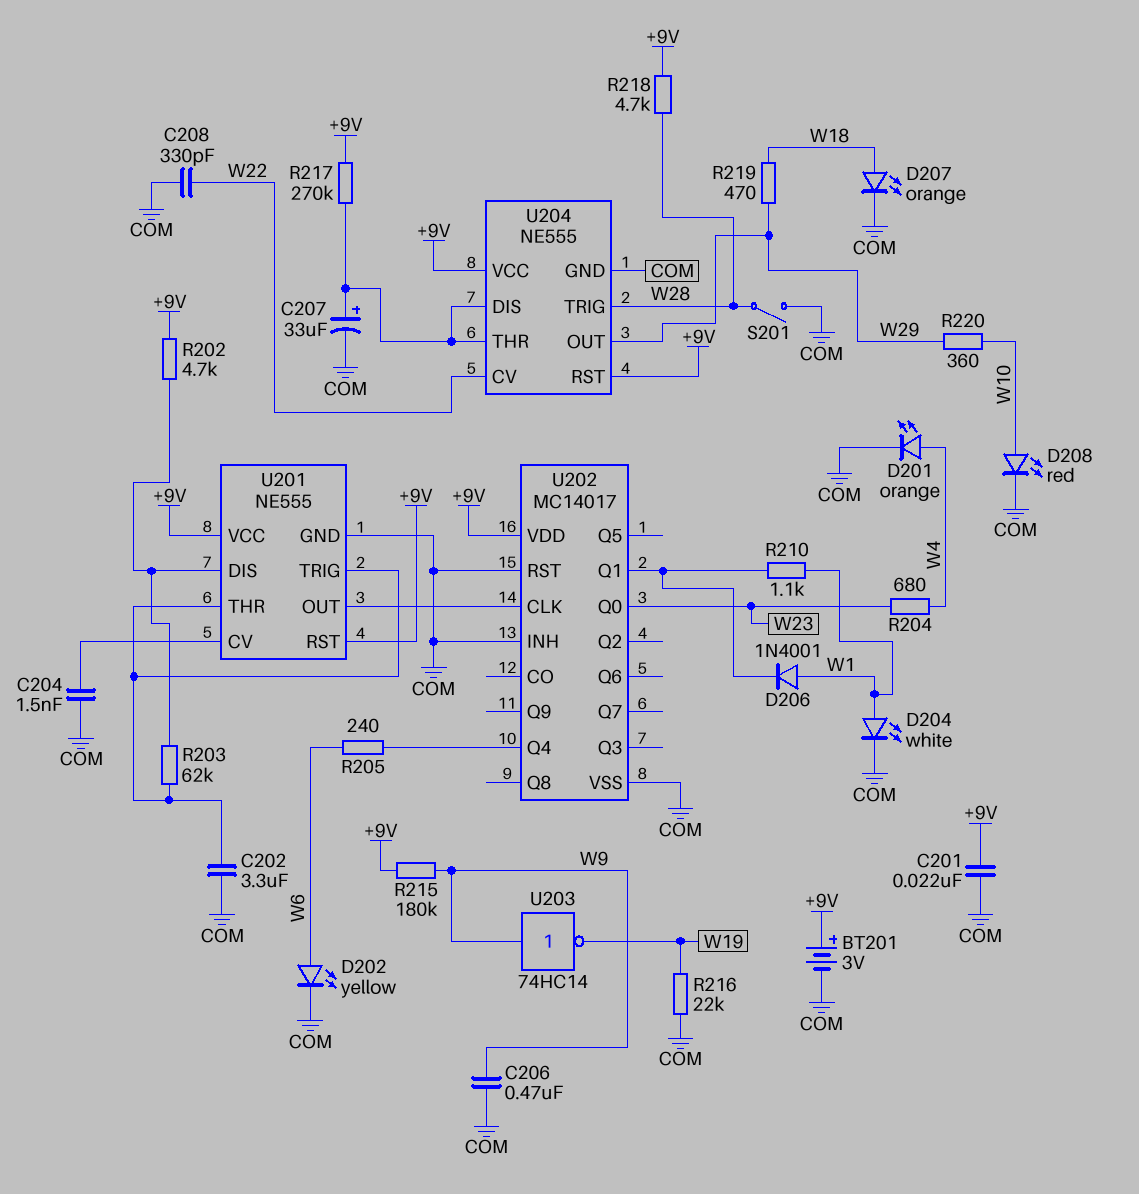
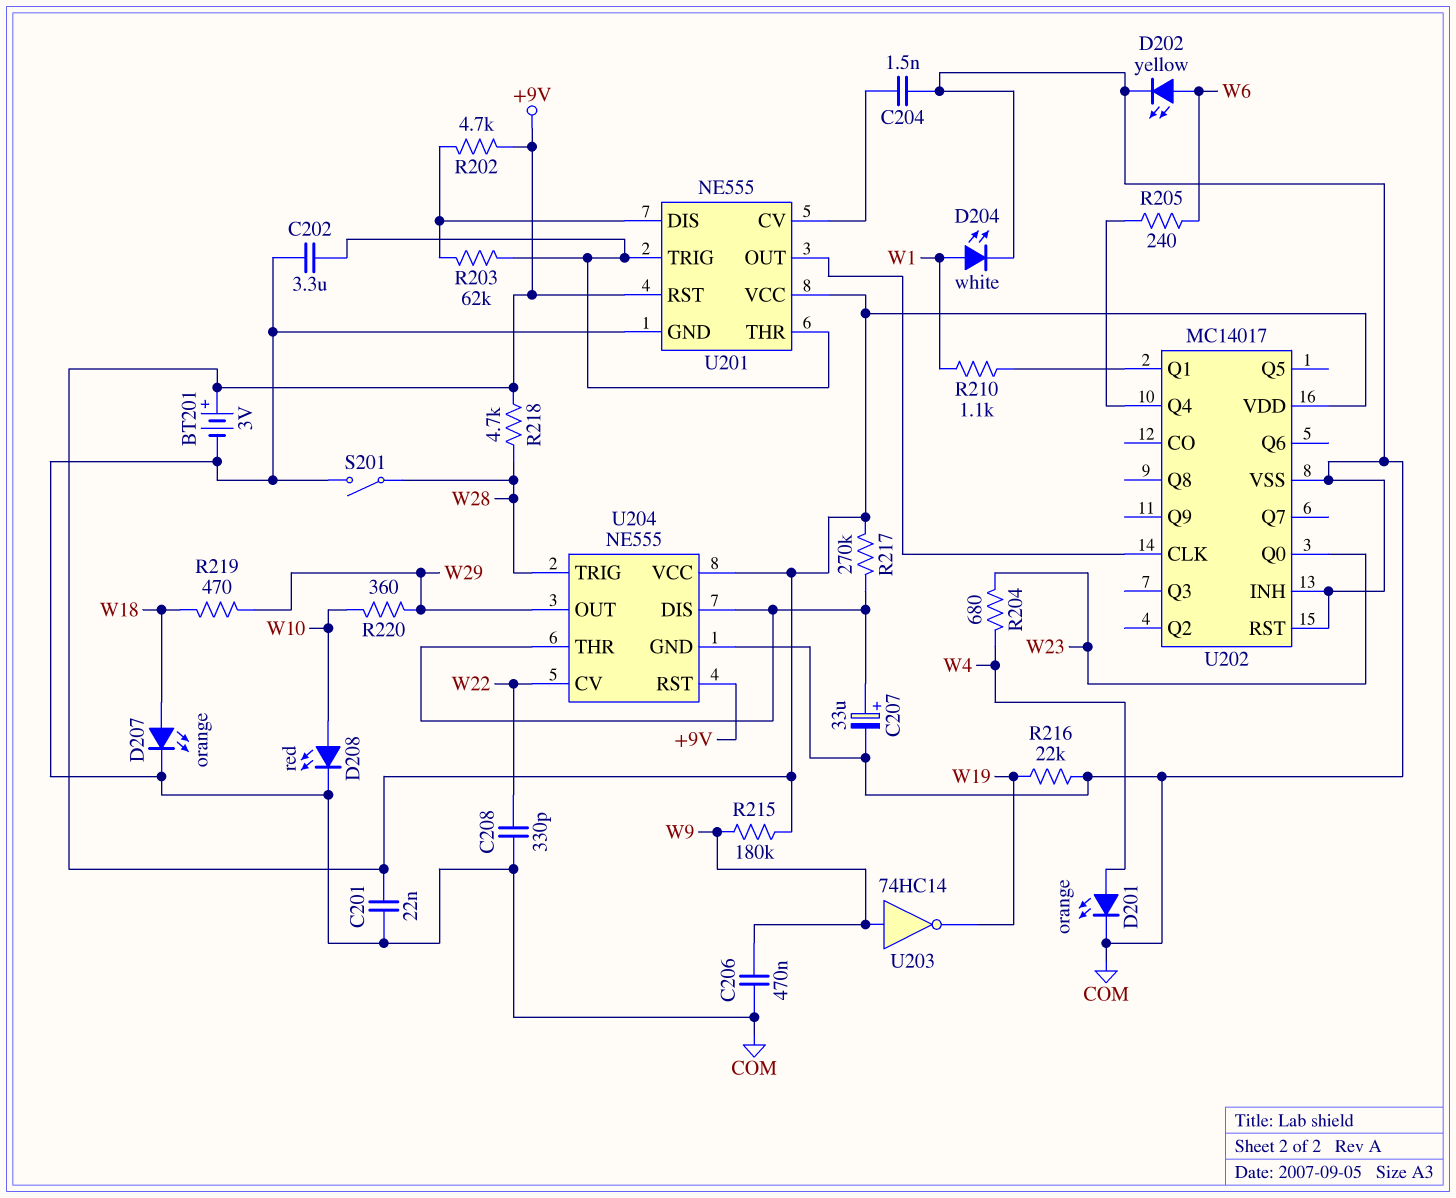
D206: diode 1N4001 (A W1, K U202/Q1) -> none

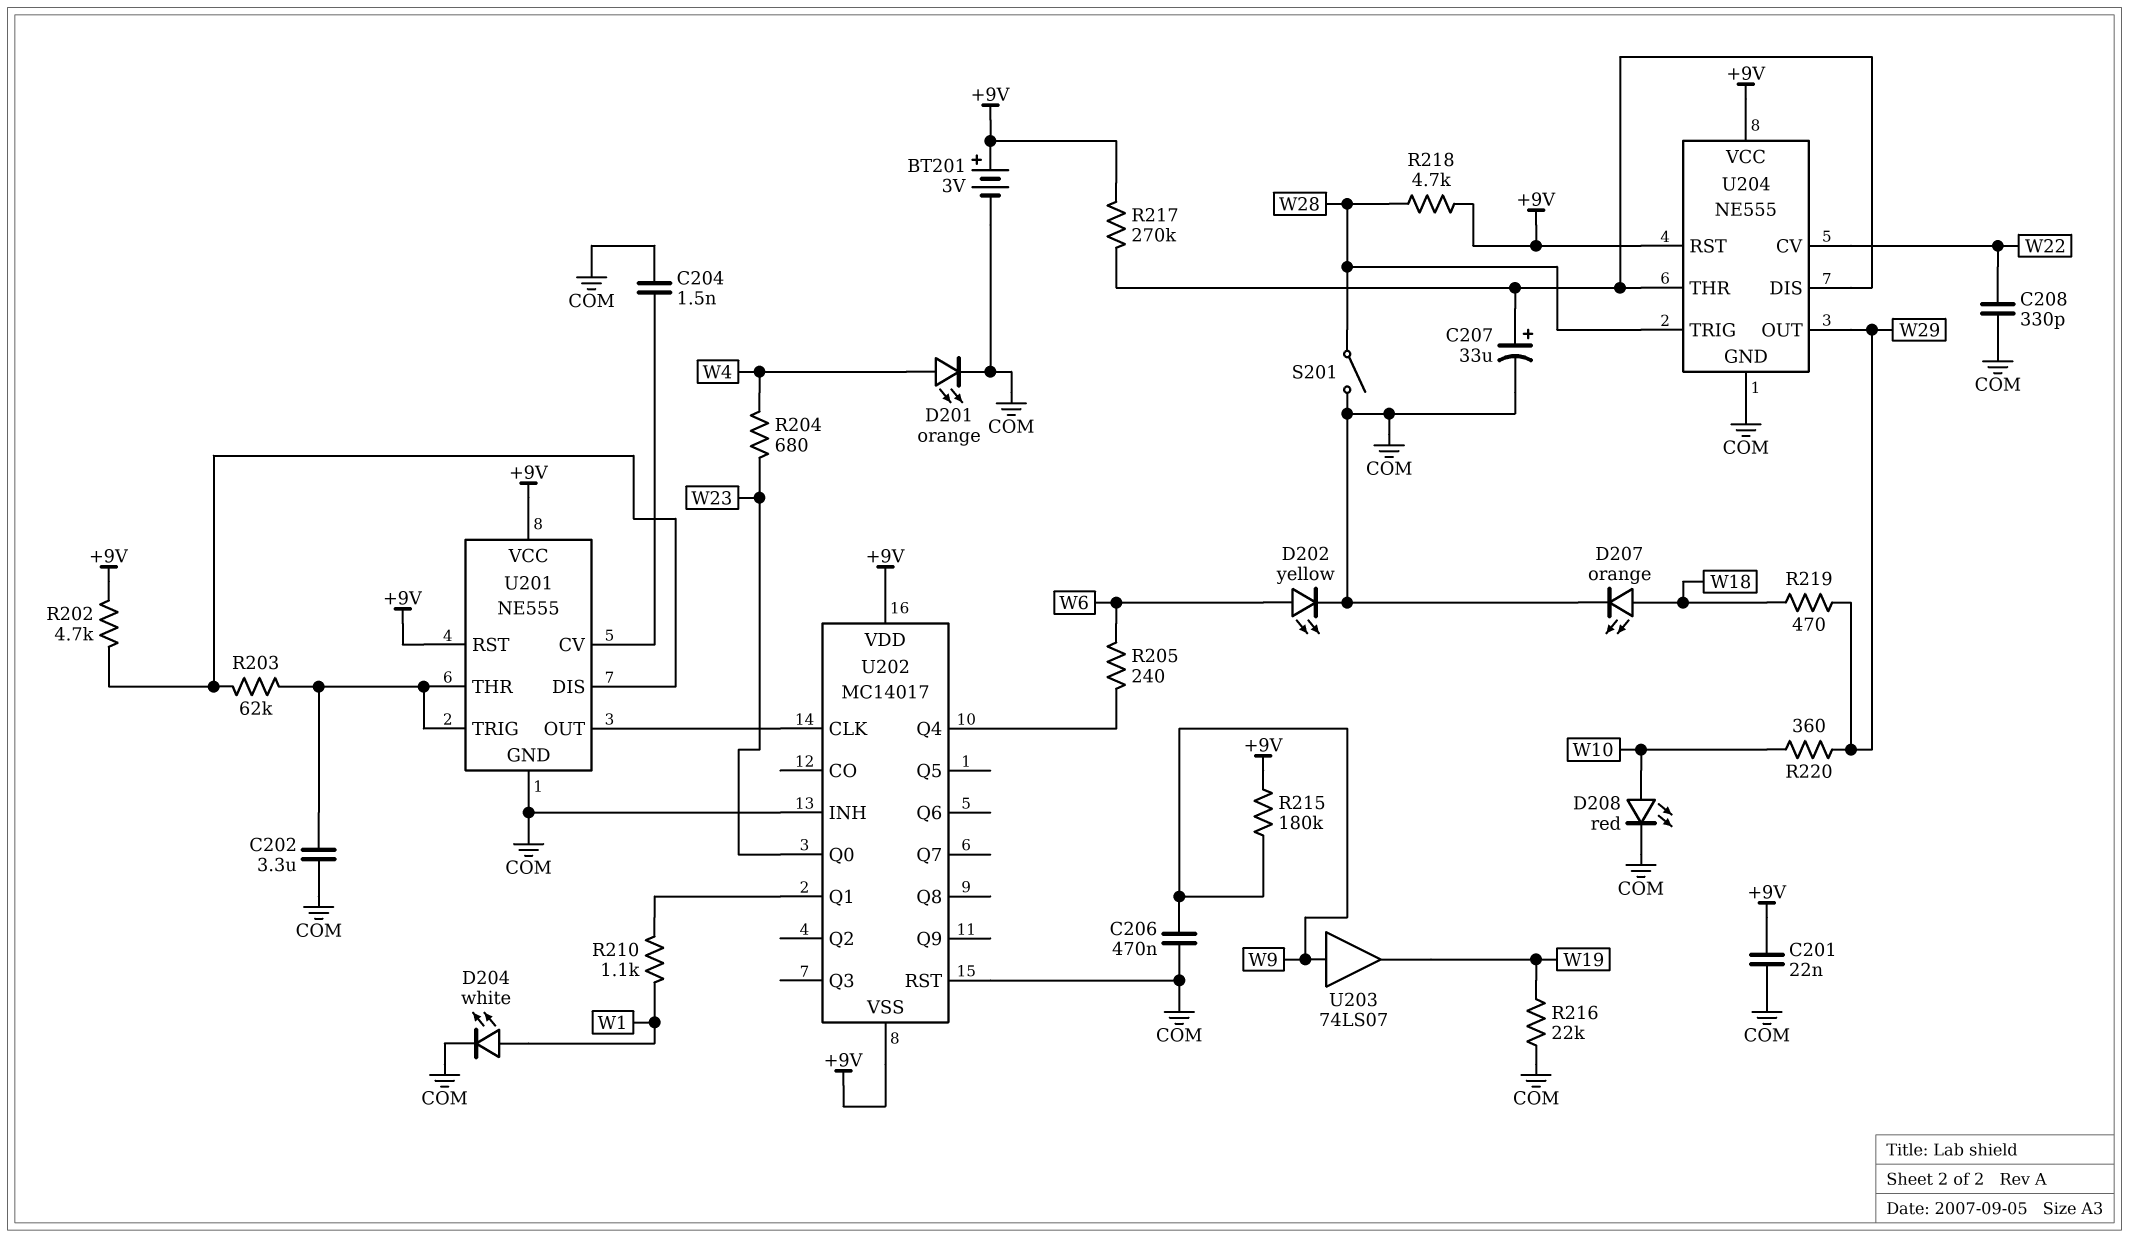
U202 pin VSS: COM -> +9V
U203: NOT 74HC14 (in W9, out W19) -> buffer 74LS07 (in W9, out W19)

